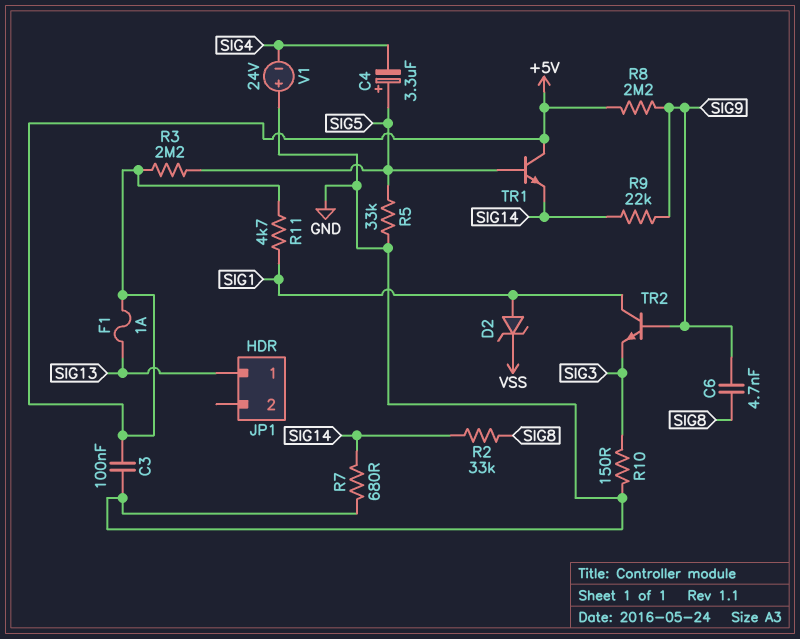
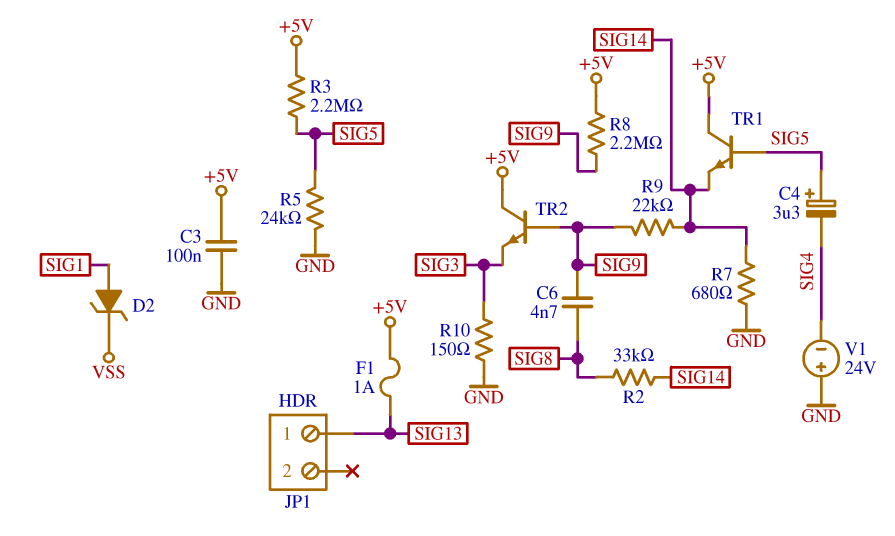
R5: 33k (GND, SIG5) -> 24k (GND, SIG5)
R11: 4.7k (+5V, SIG1) -> none
TR2: NPN (B SIG9, C SIG1, E SIG3) -> NPN (B SIG9, C +5V, E SIG3)

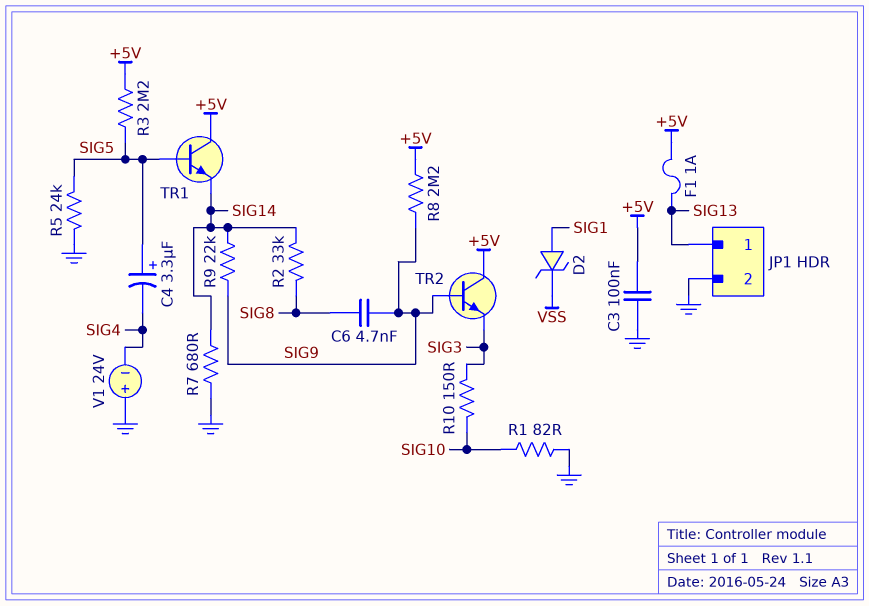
JP1 pin 2: none -> GND
R1: none -> 82 (GND, SIG10)
R10: 150 (GND, SIG3) -> 150 (SIG3, SIG10)

